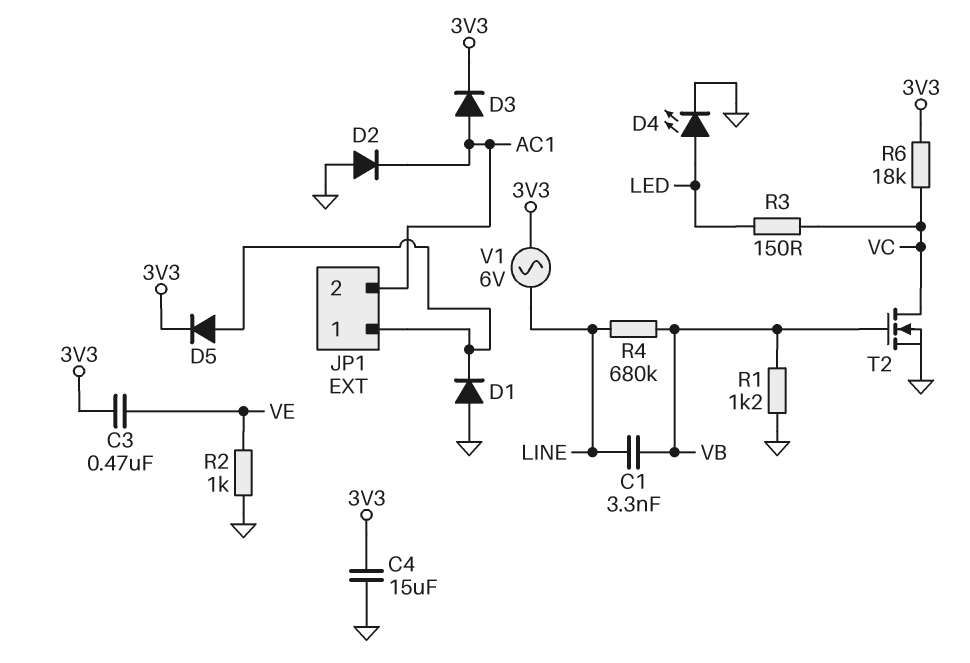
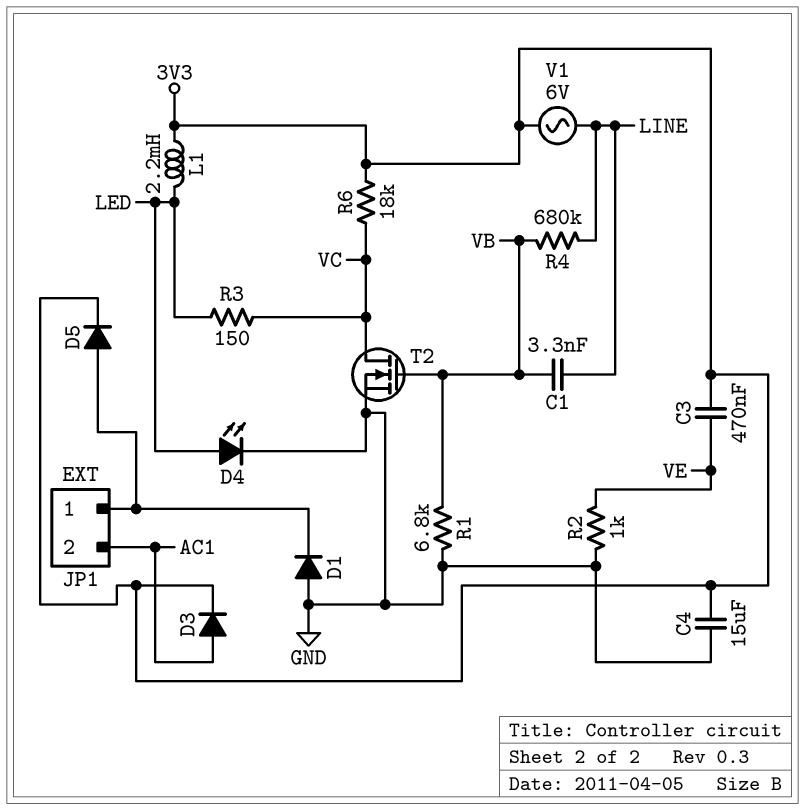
D2: diode (A GND, K AC1) -> none
L1: none -> 2.2mH (3V3, LED)
R1: 1.2k (GND, VB) -> 6.8k (GND, VB)

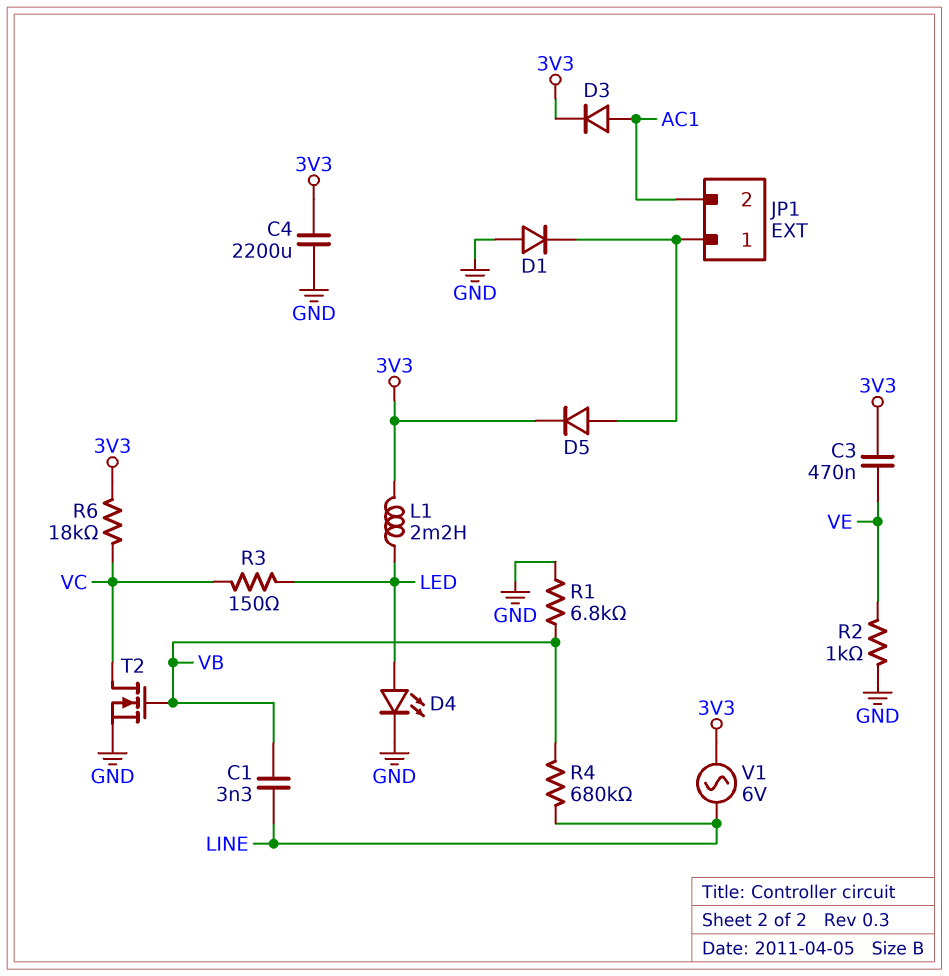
C4: 15uF (3V3, GND) -> 2200uF (3V3, GND)

